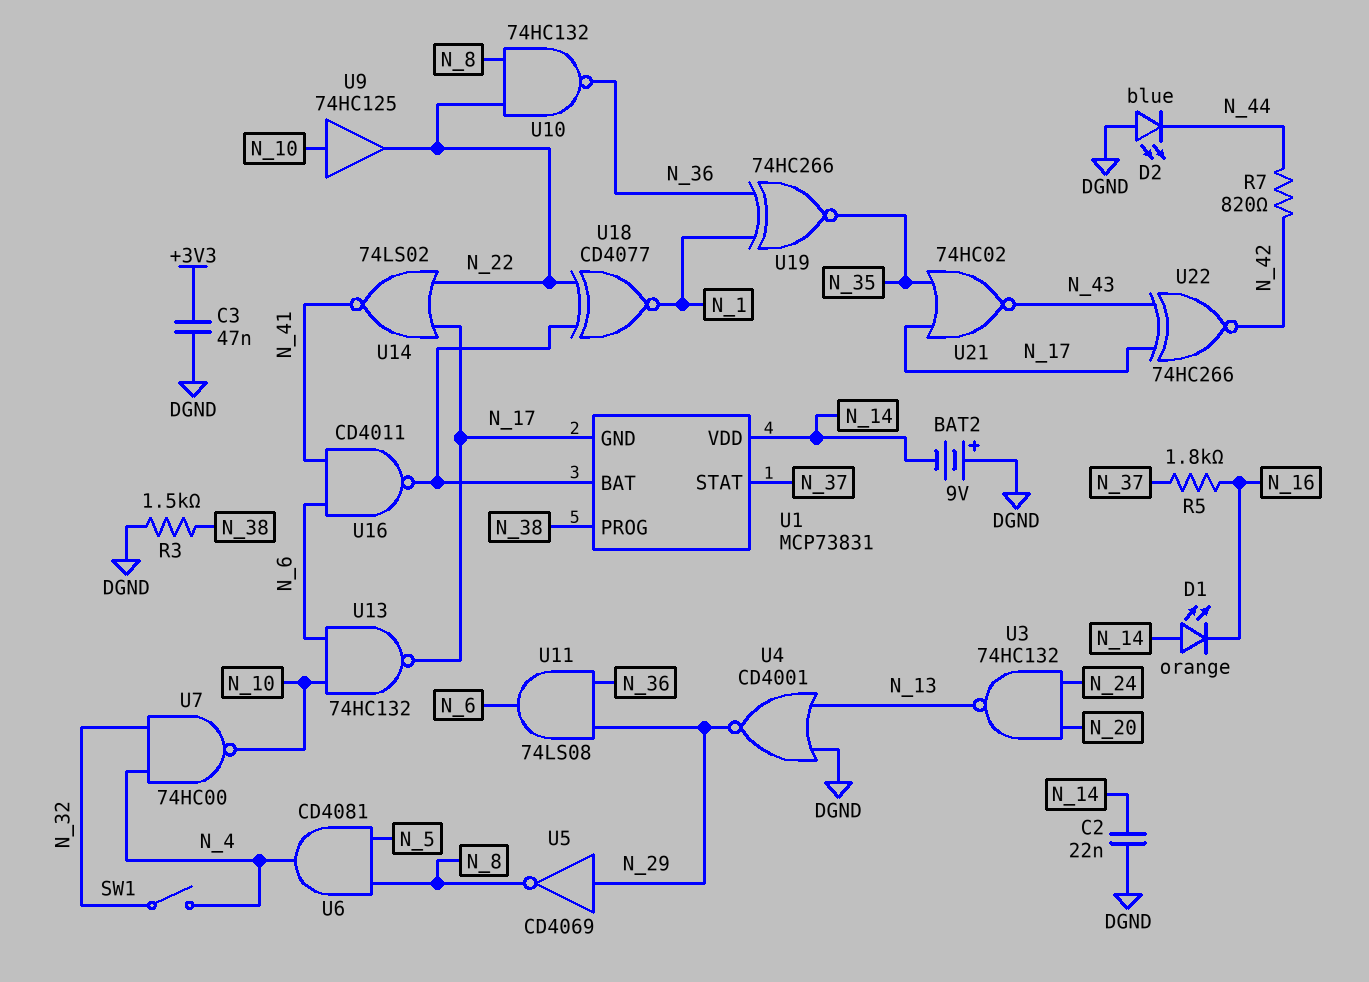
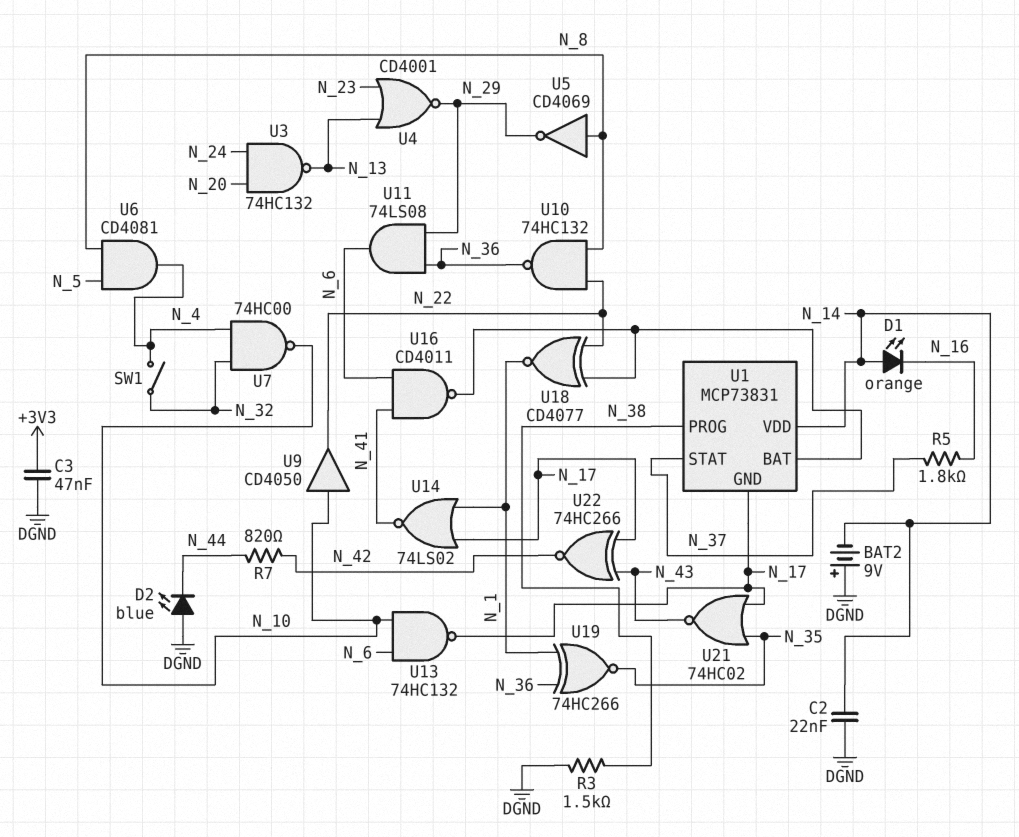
U4: NOR CD4001 (in DGND, in N_13, out N_29) -> NOR CD4001 (in N_13, in N_23, out N_29)
U5: NOT CD4069 (in N_29, out N_8) -> NOT CD4069 (in N_8, out N_29)
U9: buffer 74HC125 (in N_10, out N_22) -> buffer CD4050 (in N_10, out N_22)
U14: NOR 74LS02 (in N_17, in N_22, out N_41) -> NOR 74LS02 (in N_1, in N_17, out N_41)

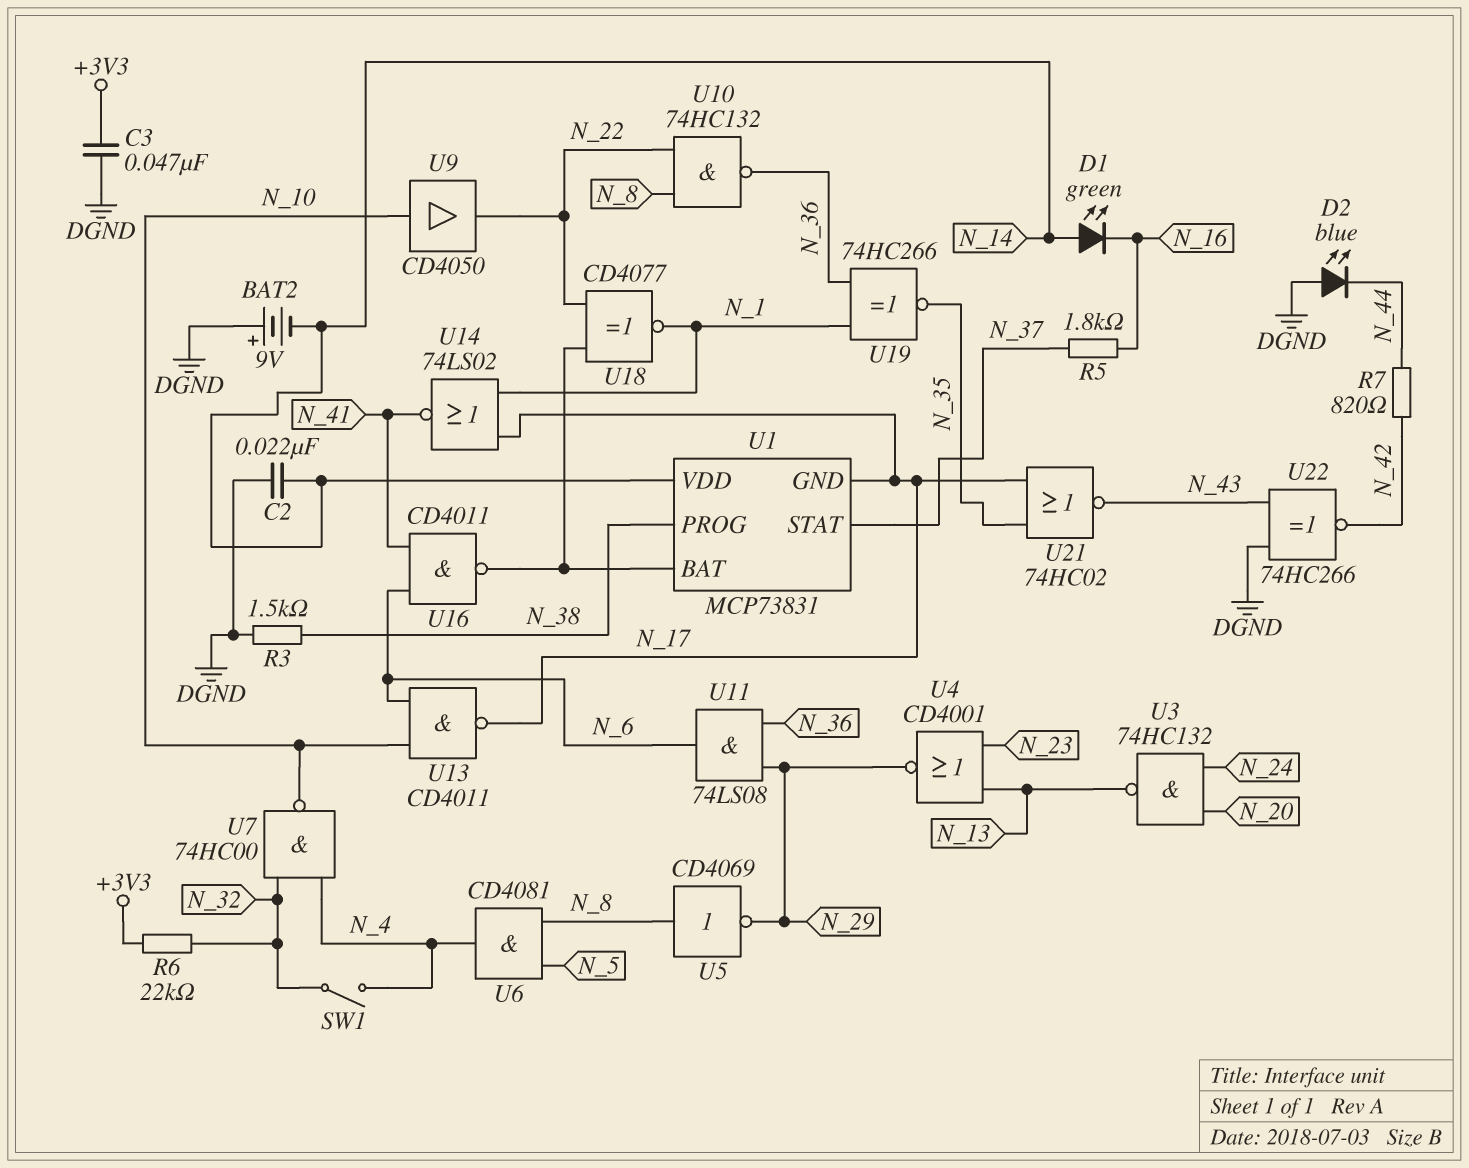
D1: LED orange (A N_14, K N_16) -> LED green (A N_14, K N_16)
R6: none -> 22k (+3V3, N_32)
U13: NAND 74HC132 (in N_6, in N_10, out N_17) -> NAND CD4011 (in N_6, in N_10, out N_17)
U22: XNOR 74HC266 (in N_17, in N_43, out N_42) -> XNOR 74HC266 (in DGND, in N_43, out N_42)

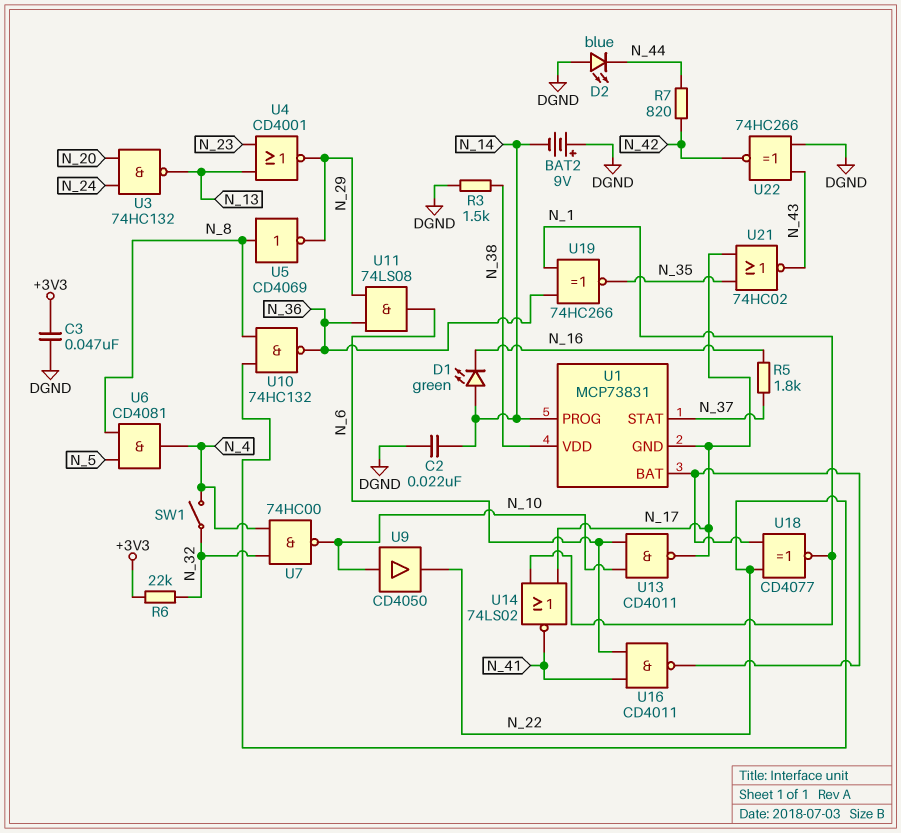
U1 pin PROG: N_38 -> N_14
U1 pin VDD: N_14 -> N_38

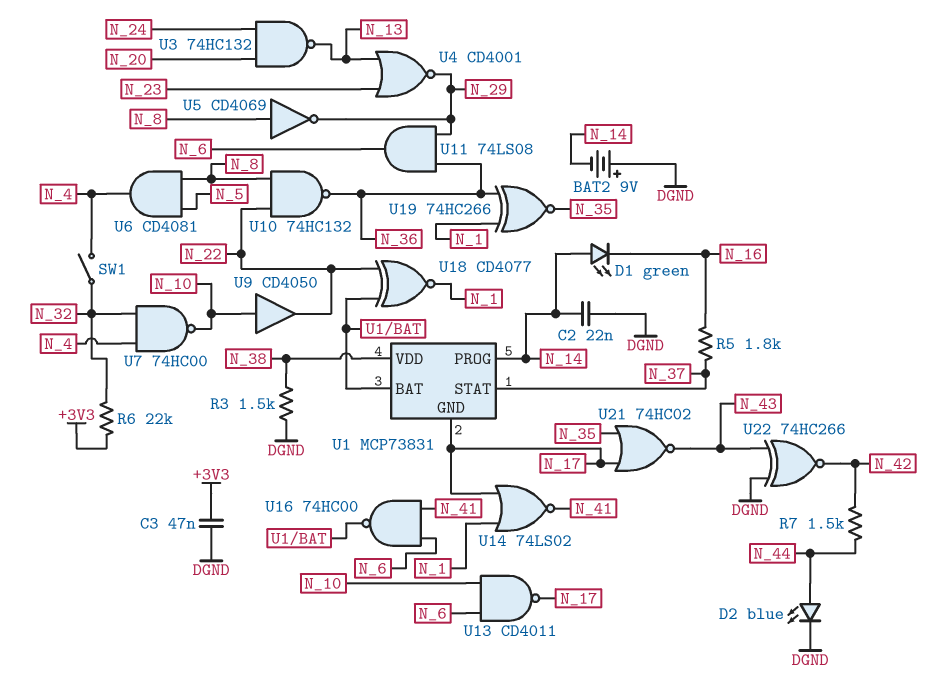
D2: LED blue (A DGND, K N_44) -> LED blue (A N_44, K DGND)
R7: 820 (N_42, N_44) -> 1.5k (N_42, N_44)
U16: NAND CD4011 (in N_6, in N_41, out U1/BAT) -> NAND 74HC00 (in N_6, in N_41, out U1/BAT)

